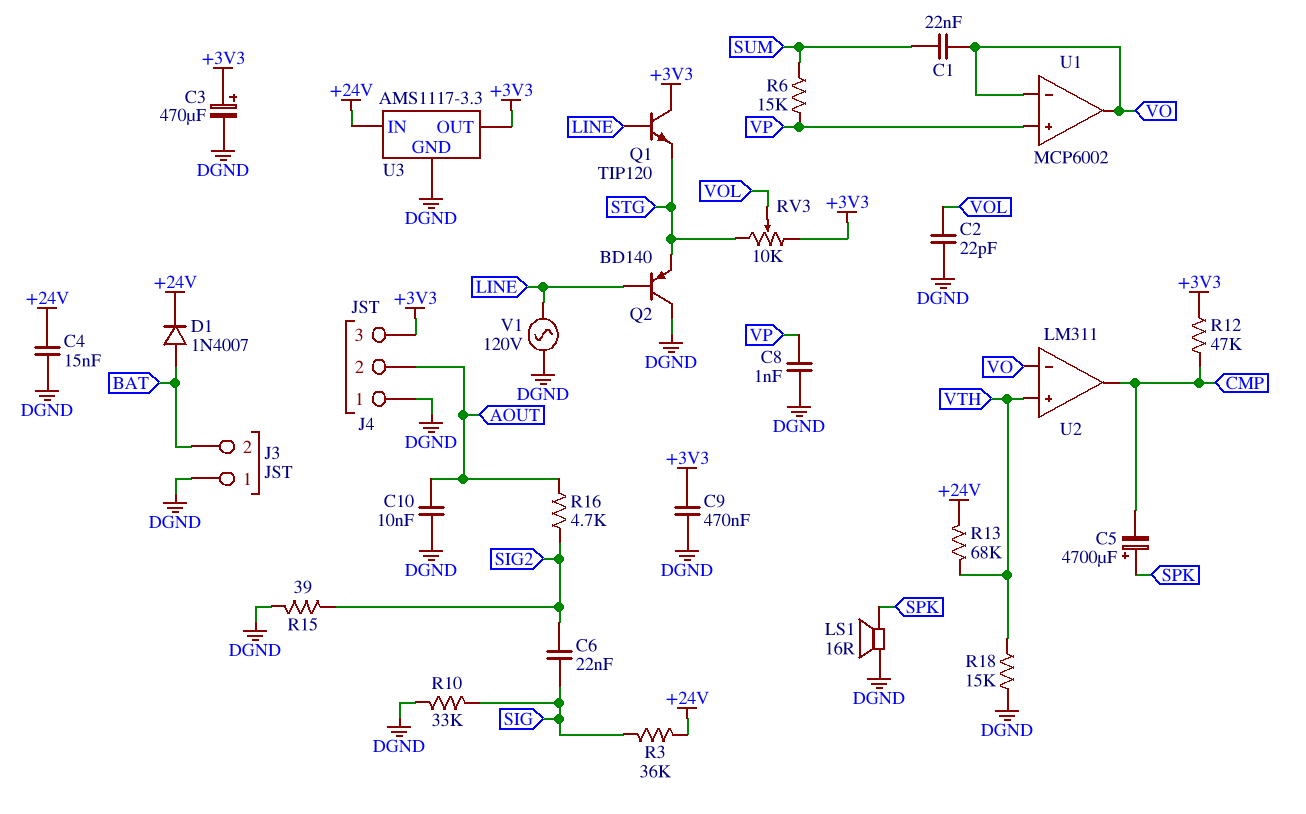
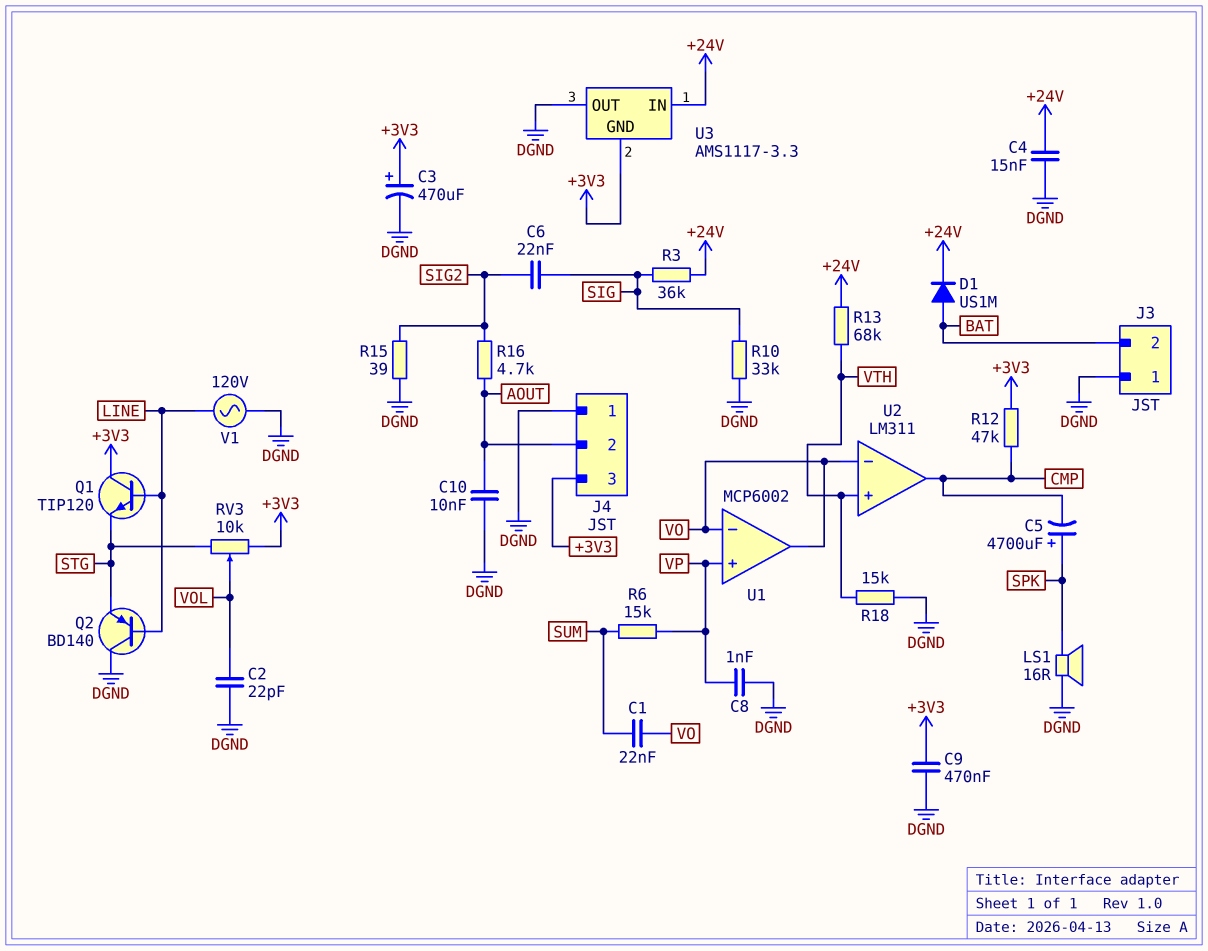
D1: diode 1N4007 (A BAT, K +24V) -> diode US1M (A BAT, K +24V)
U3 pin GND: DGND -> +3V3
U3 pin OUT: +3V3 -> DGND

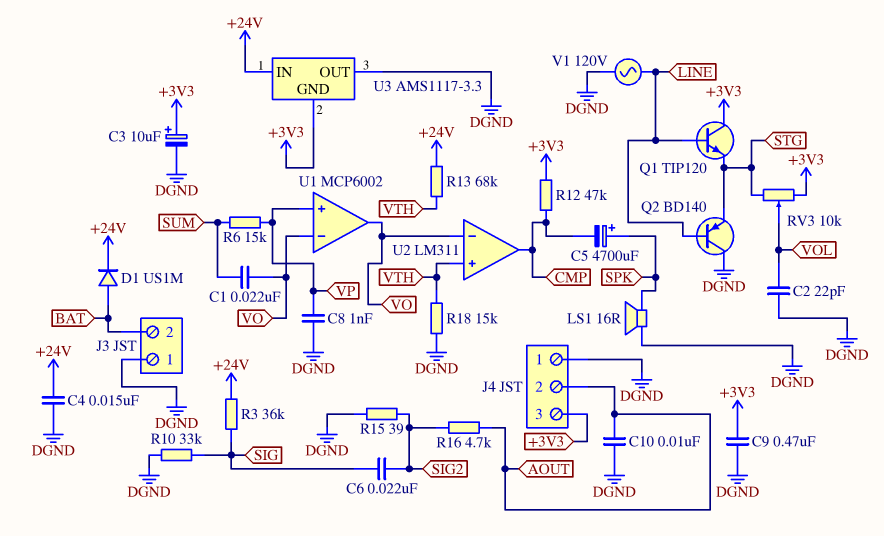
C3: 470uF (plus +3V3, minus DGND) -> 10uF (plus +3V3, minus DGND)

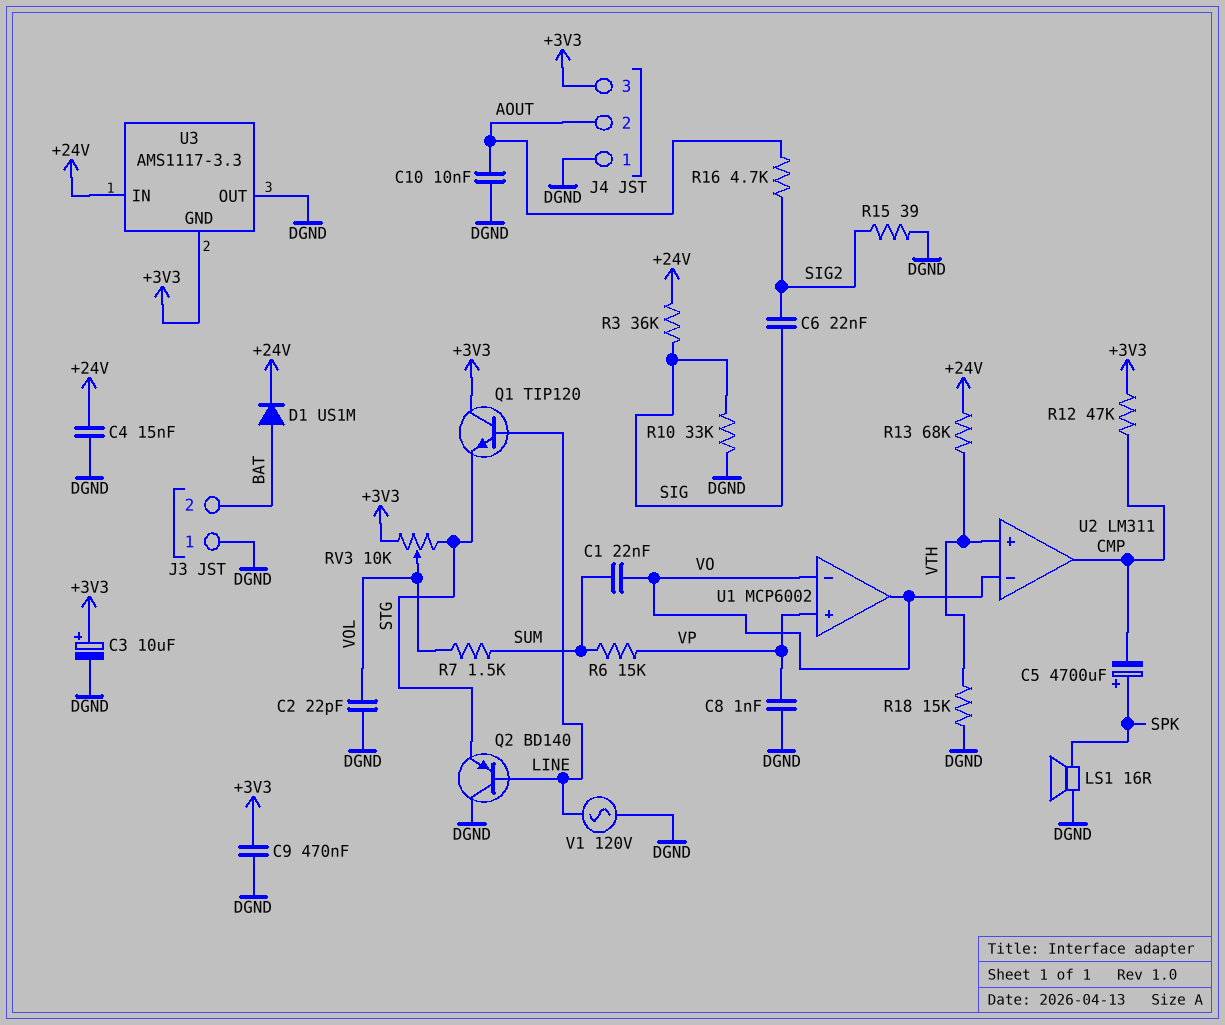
R7: none -> 1.5k (SUM, VOL)

